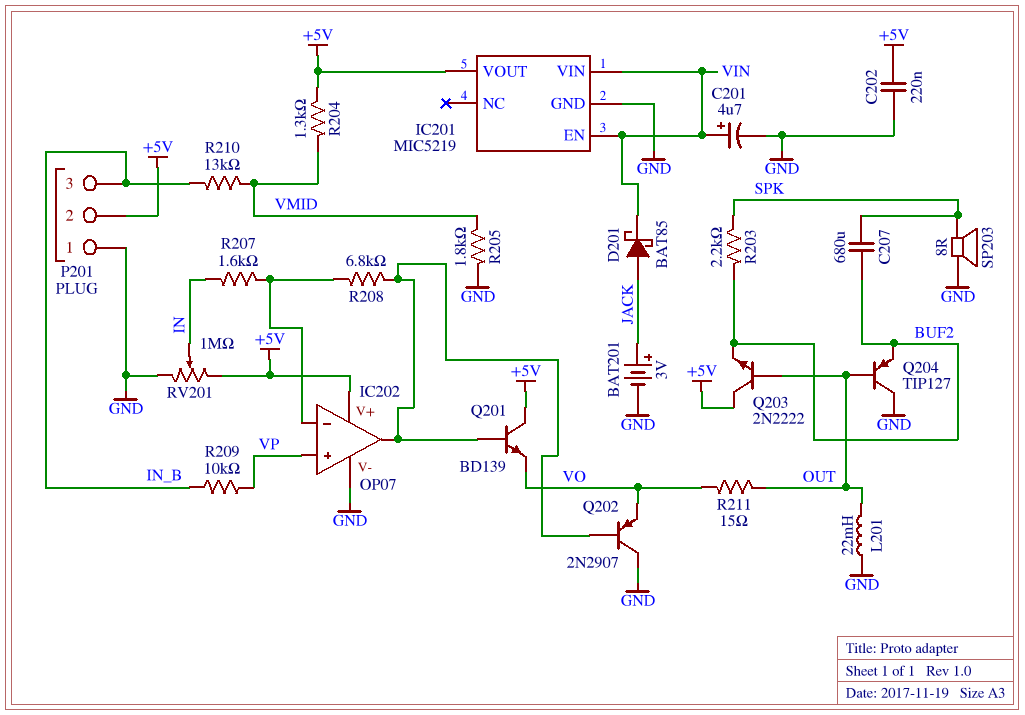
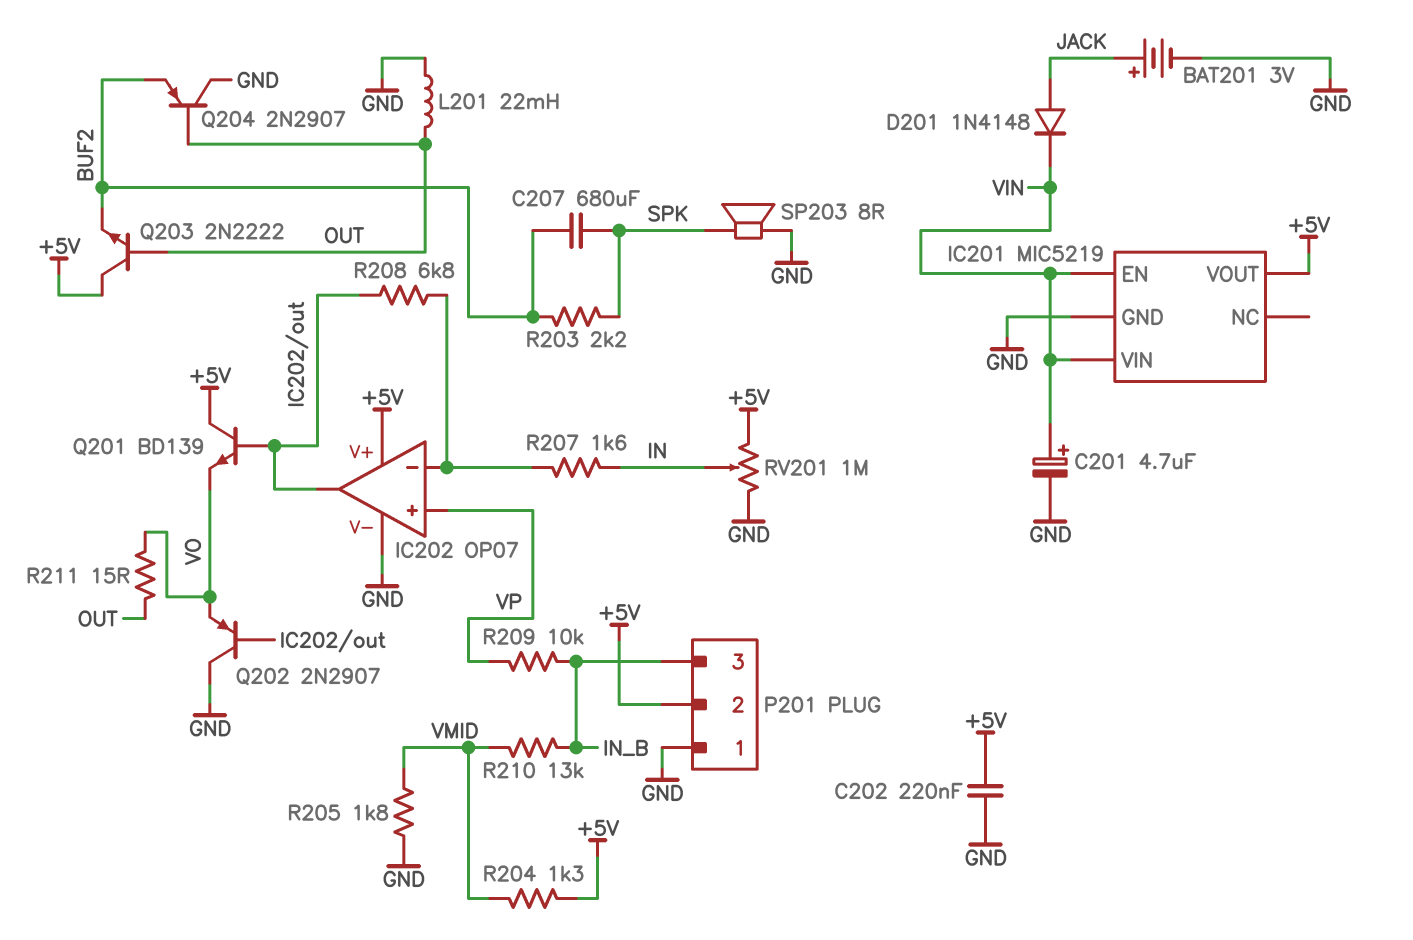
D201: schottky BAT85 (A JACK, K VIN) -> diode 1N4148 (A JACK, K VIN)
Q204: PNP TIP127 (B OUT, C GND, E BUF2) -> PNP 2N2907 (B OUT, C GND, E BUF2)

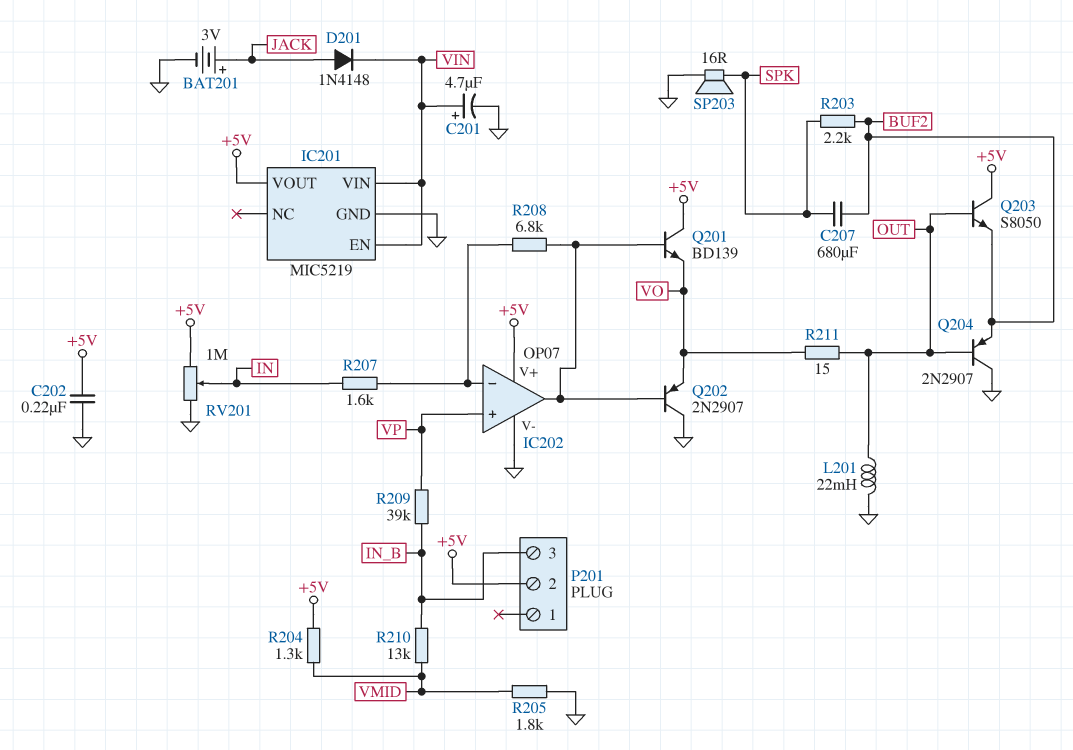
P201 pin 1: GND -> none
Q203: NPN 2N2222 (B OUT, C +5V, E BUF2) -> NPN S8050 (B OUT, C +5V, E BUF2)
R209: 10k (IN_B, VP) -> 39k (IN_B, VP)
SP203: speaker 8R (GND, SPK) -> speaker 16R (GND, SPK)

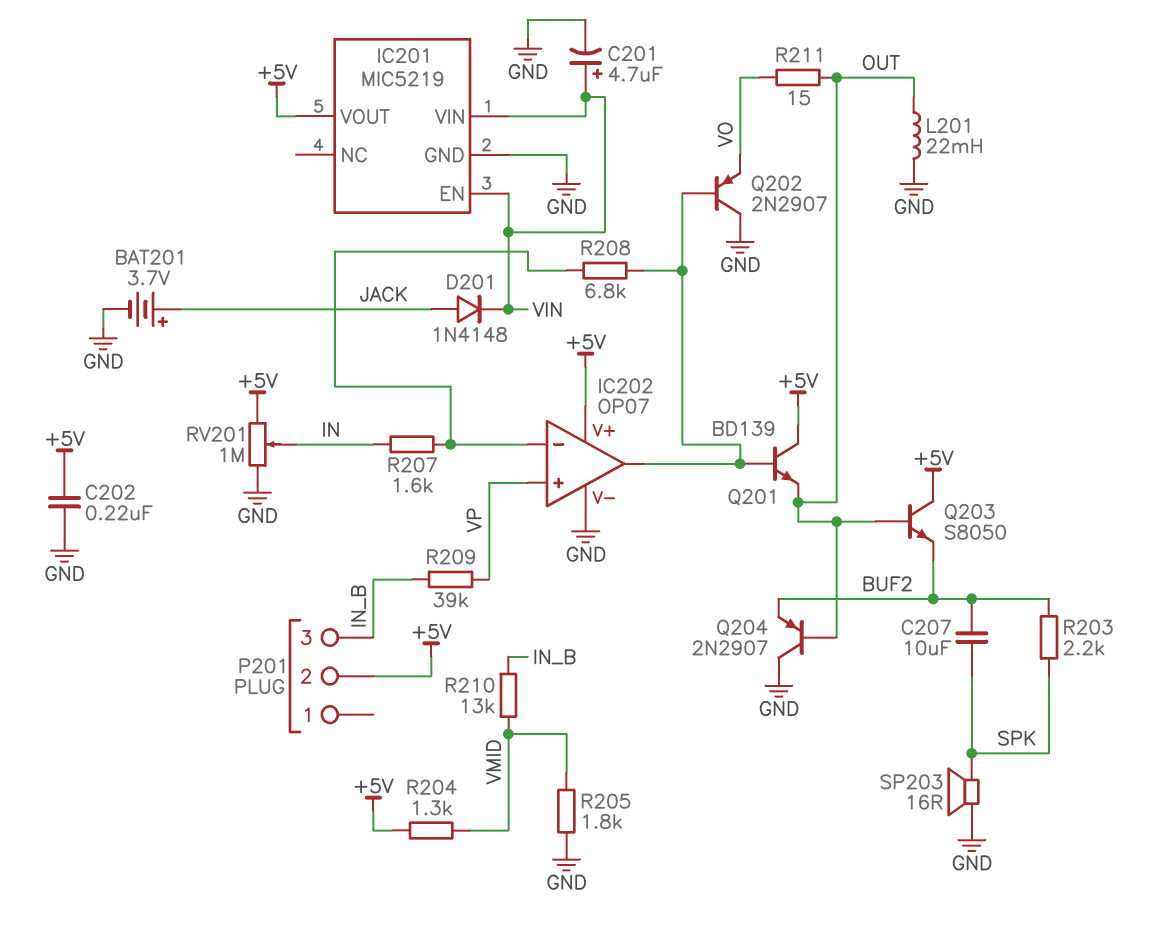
BAT201: 3V (plus JACK, minus GND) -> 3.7V (plus JACK, minus GND)
C207: 680uF (BUF2, SPK) -> 10uF (BUF2, SPK)
Q201: NPN BD139 (B IC202/out, C +5V, E VO) -> NPN BD139 (B IC202/out, C +5V, E OUT)

